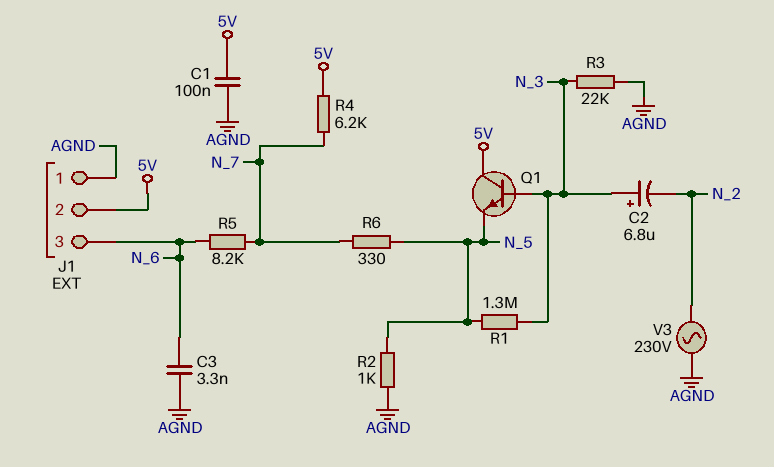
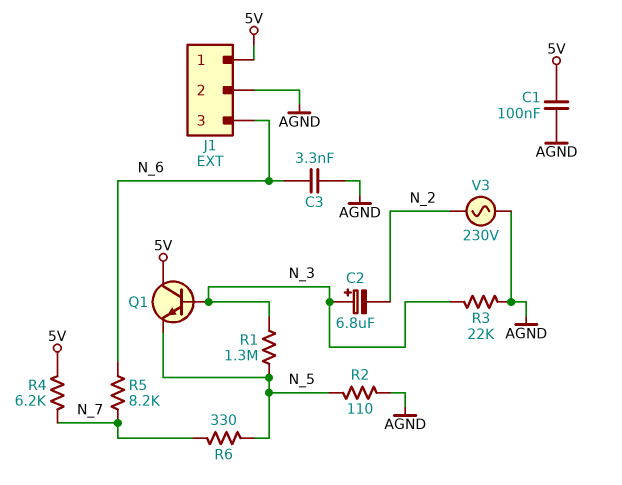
J1 pin 1: AGND -> 5V
J1 pin 2: 5V -> AGND
R2: 1k (AGND, N_5) -> 110 (AGND, N_5)

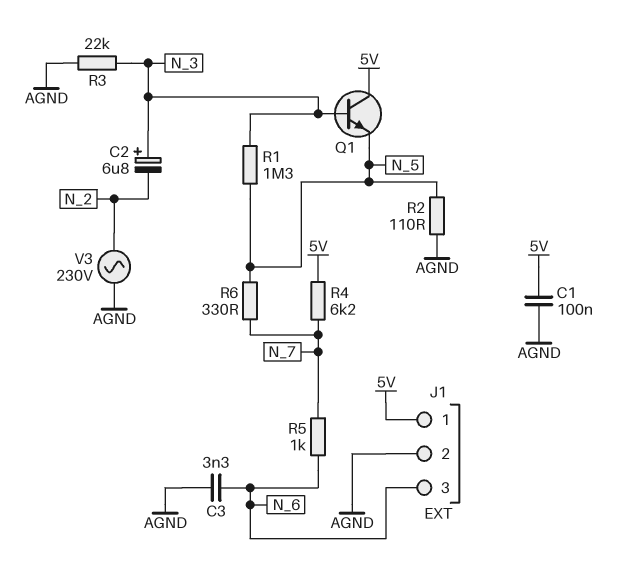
R5: 8.2k (N_6, N_7) -> 1k (N_6, N_7)

